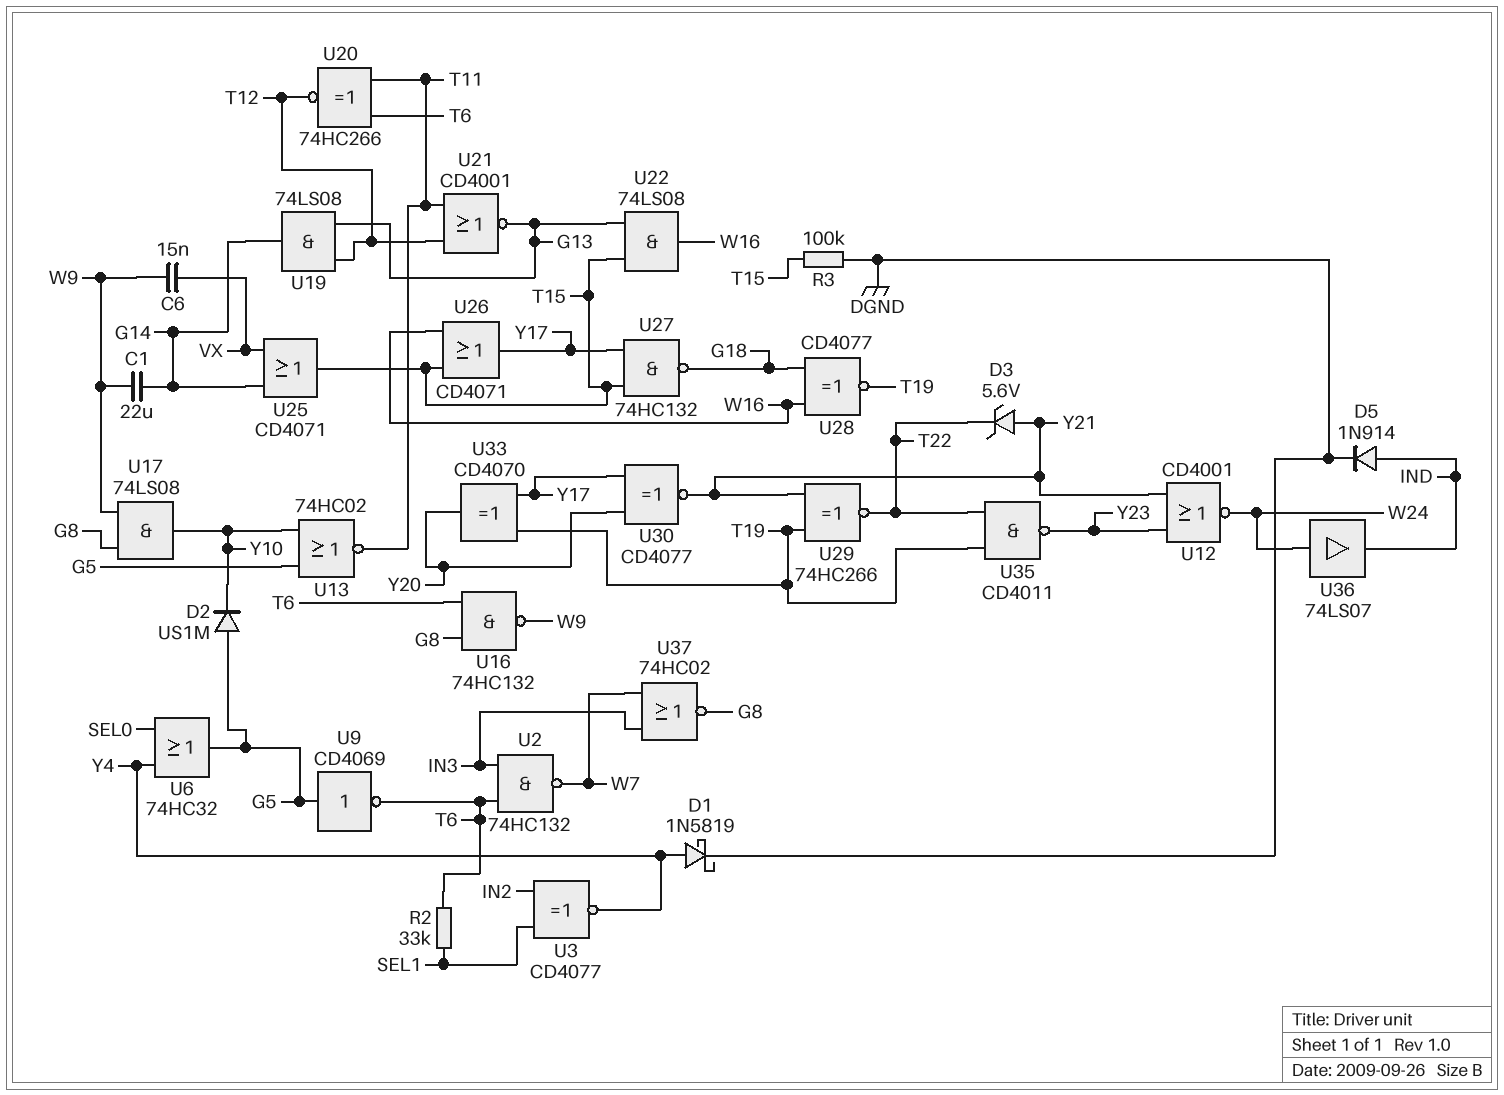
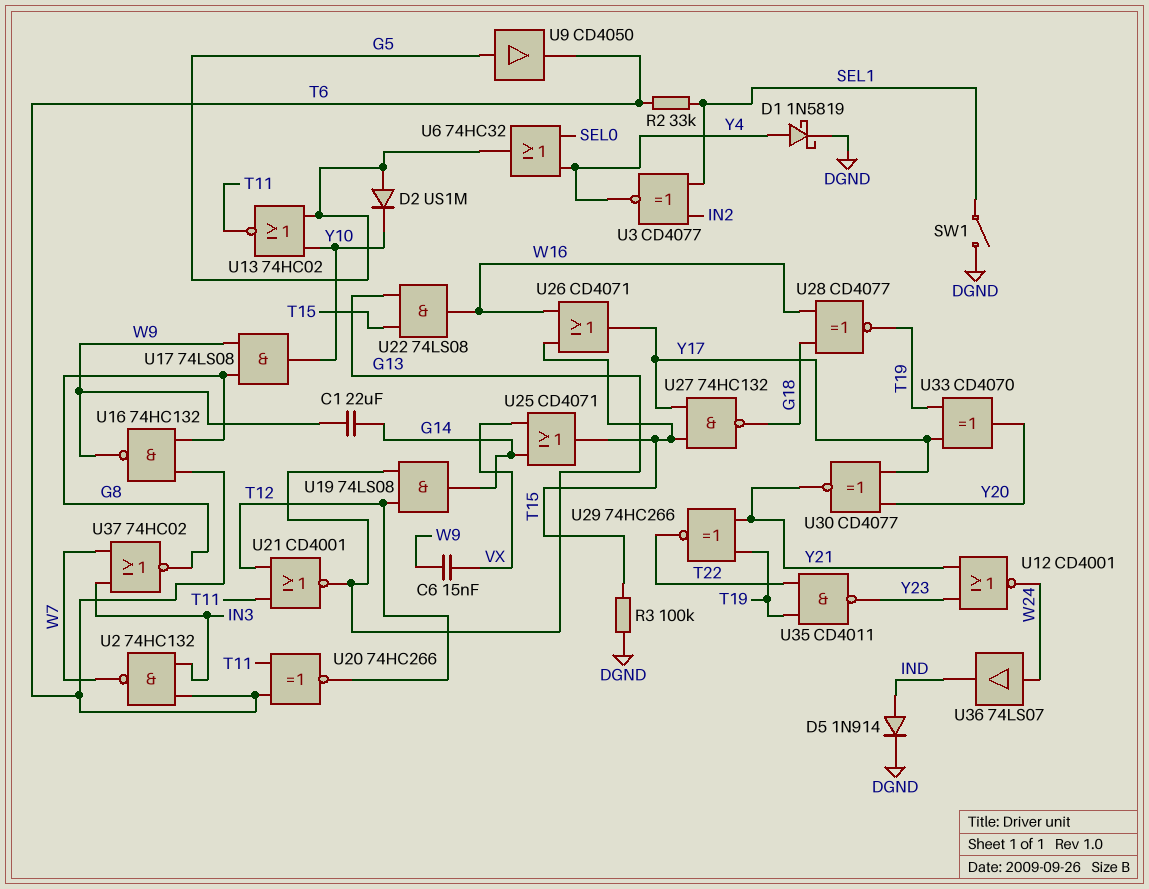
D3: zener 5.6V (A Y21, K T22) -> none
SW1: none -> switch (DGND, SEL1)
U9: NOT CD4069 (in G5, out T6) -> buffer CD4050 (in G5, out T6)

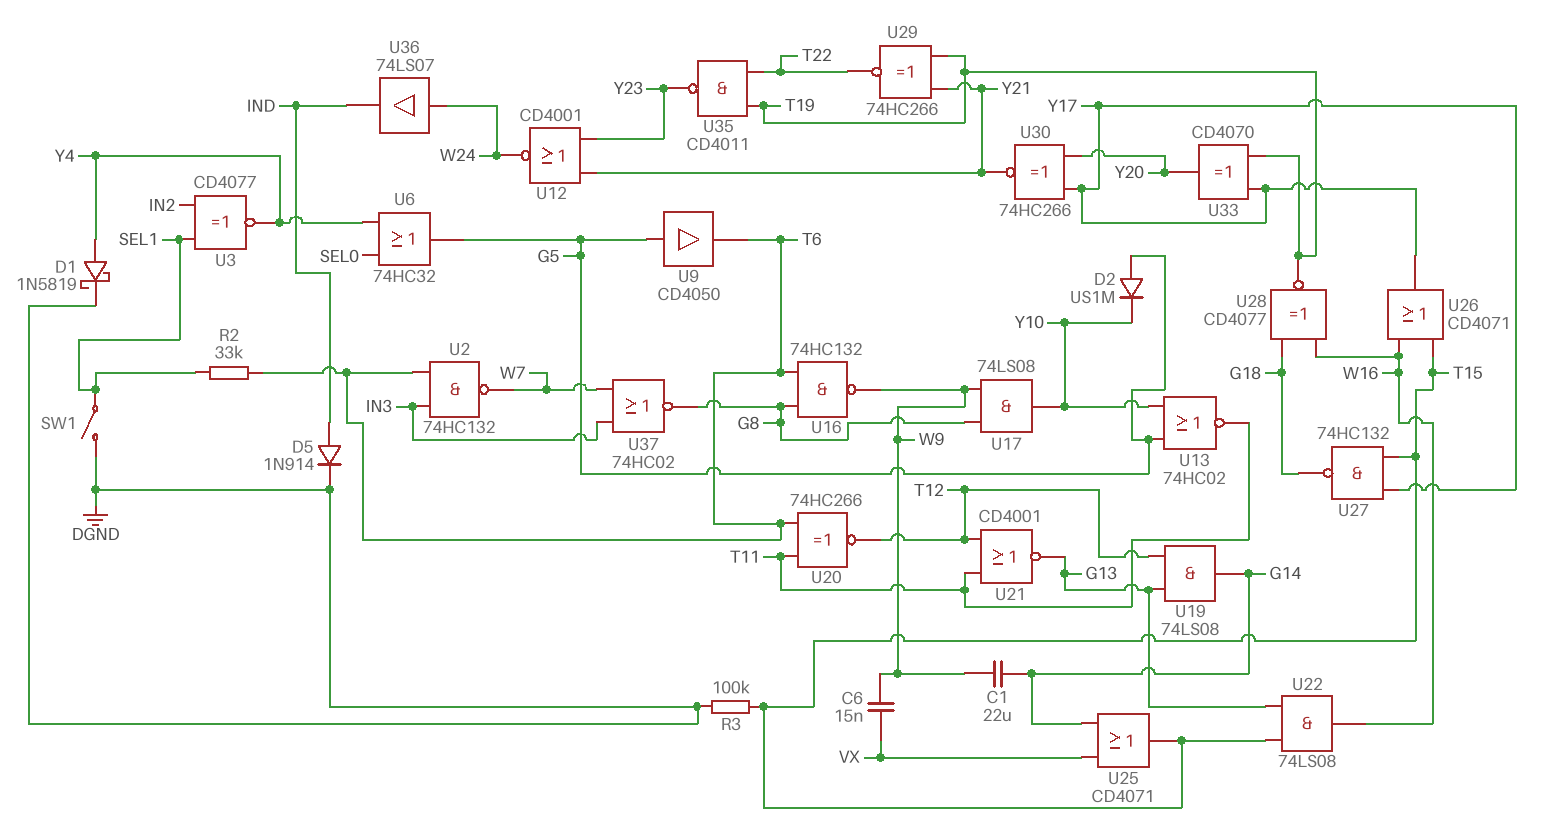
U30: XNOR CD4077 (in Y17, in Y20, out Y21) -> XNOR 74HC266 (in Y17, in Y20, out Y21)

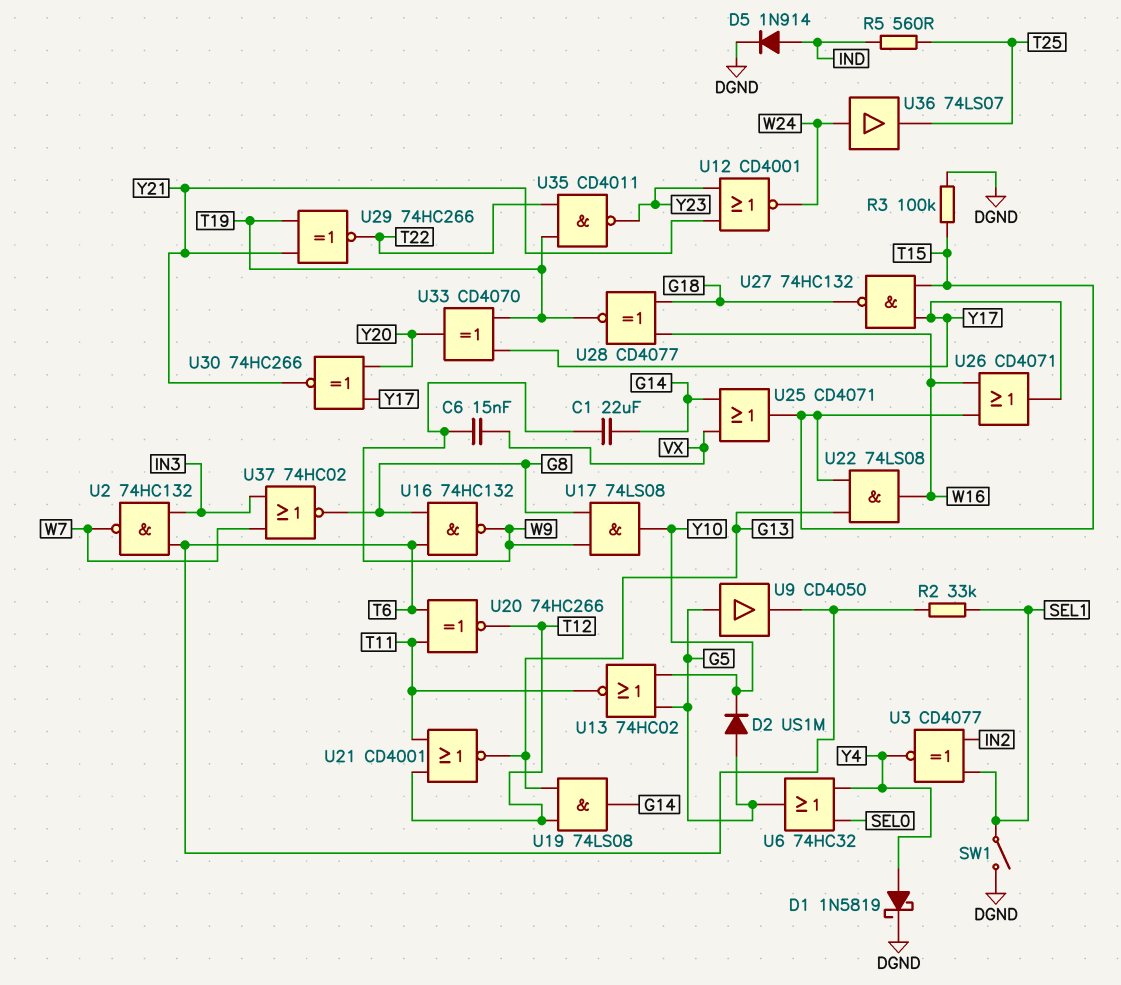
R5: none -> 560 (IND, T25)
U36: buffer 74LS07 (in W24, out IND) -> buffer 74LS07 (in W24, out T25)

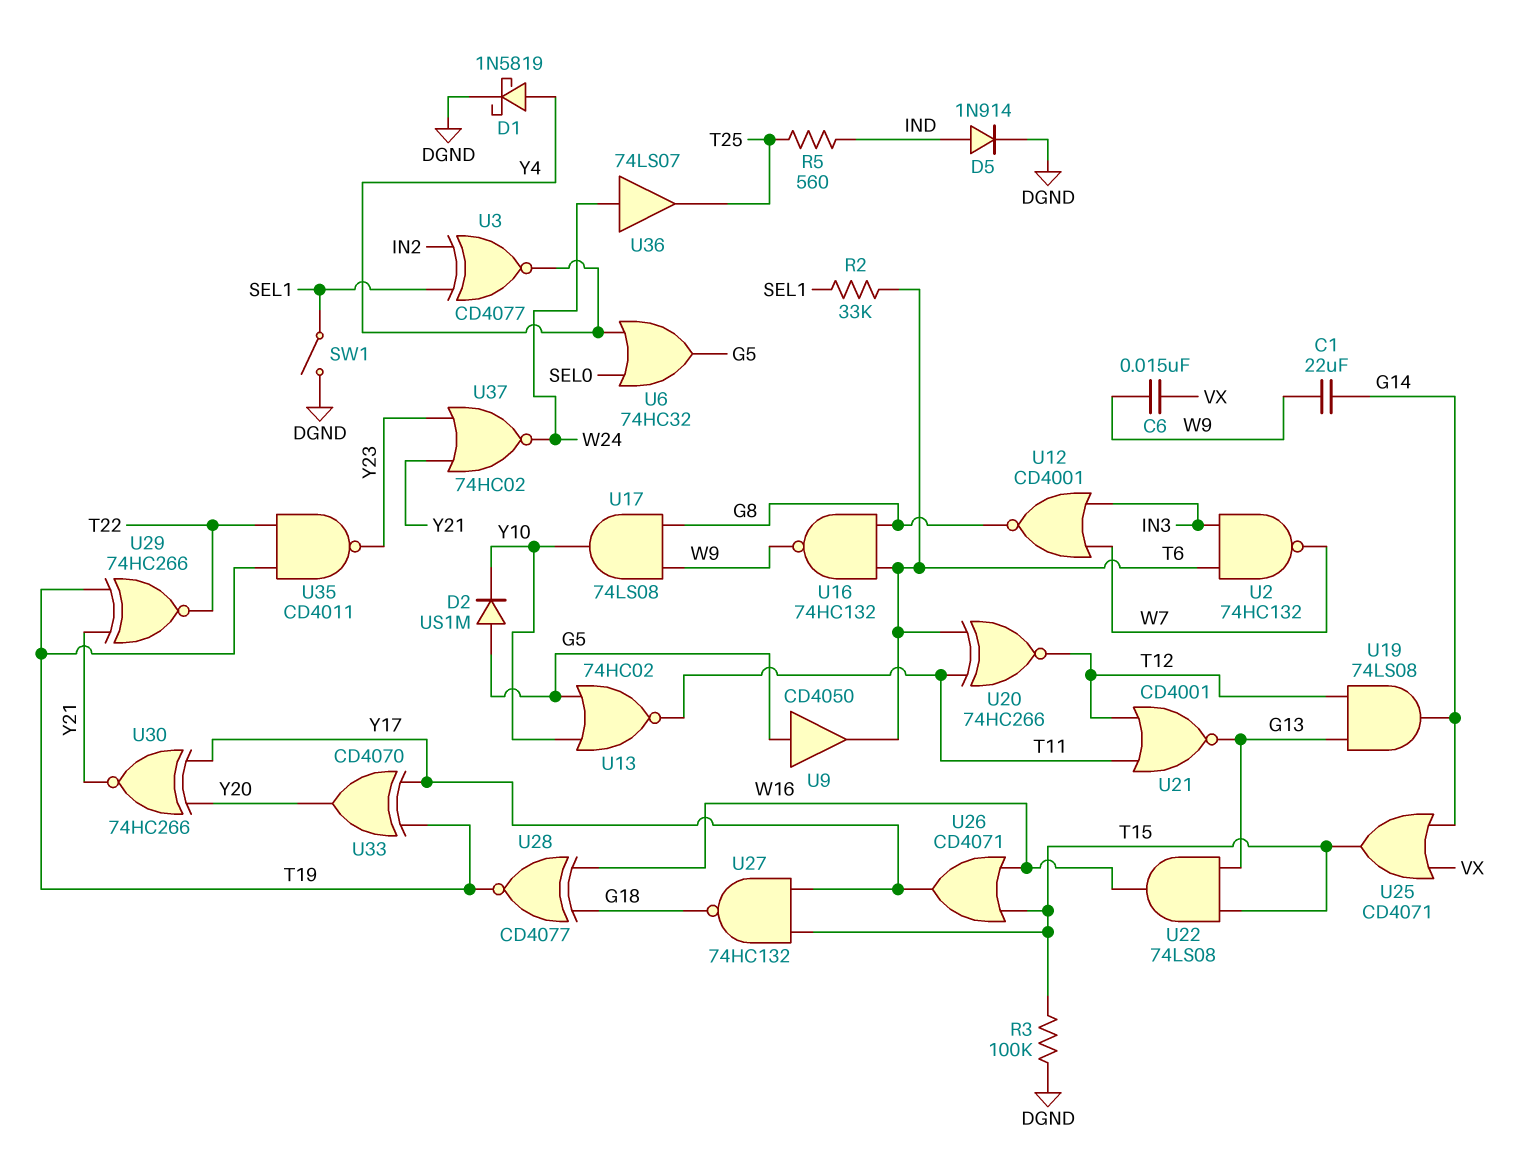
U12: NOR CD4001 (in Y21, in Y23, out W24) -> NOR CD4001 (in IN3, in W7, out G8)
U37: NOR 74HC02 (in IN3, in W7, out G8) -> NOR 74HC02 (in Y21, in Y23, out W24)

